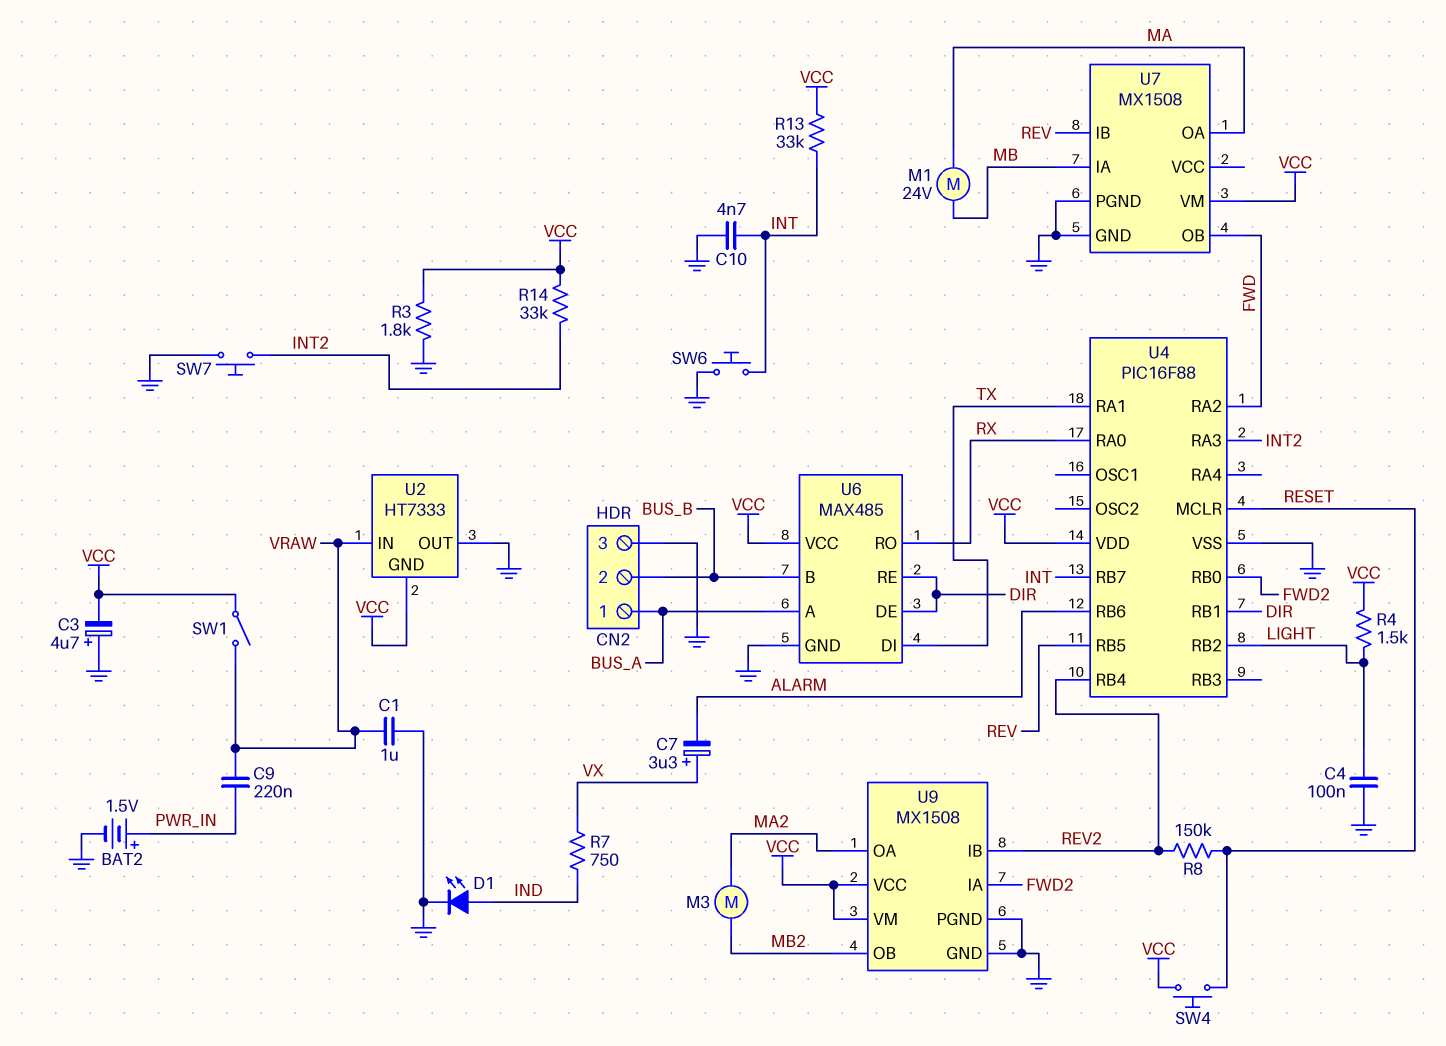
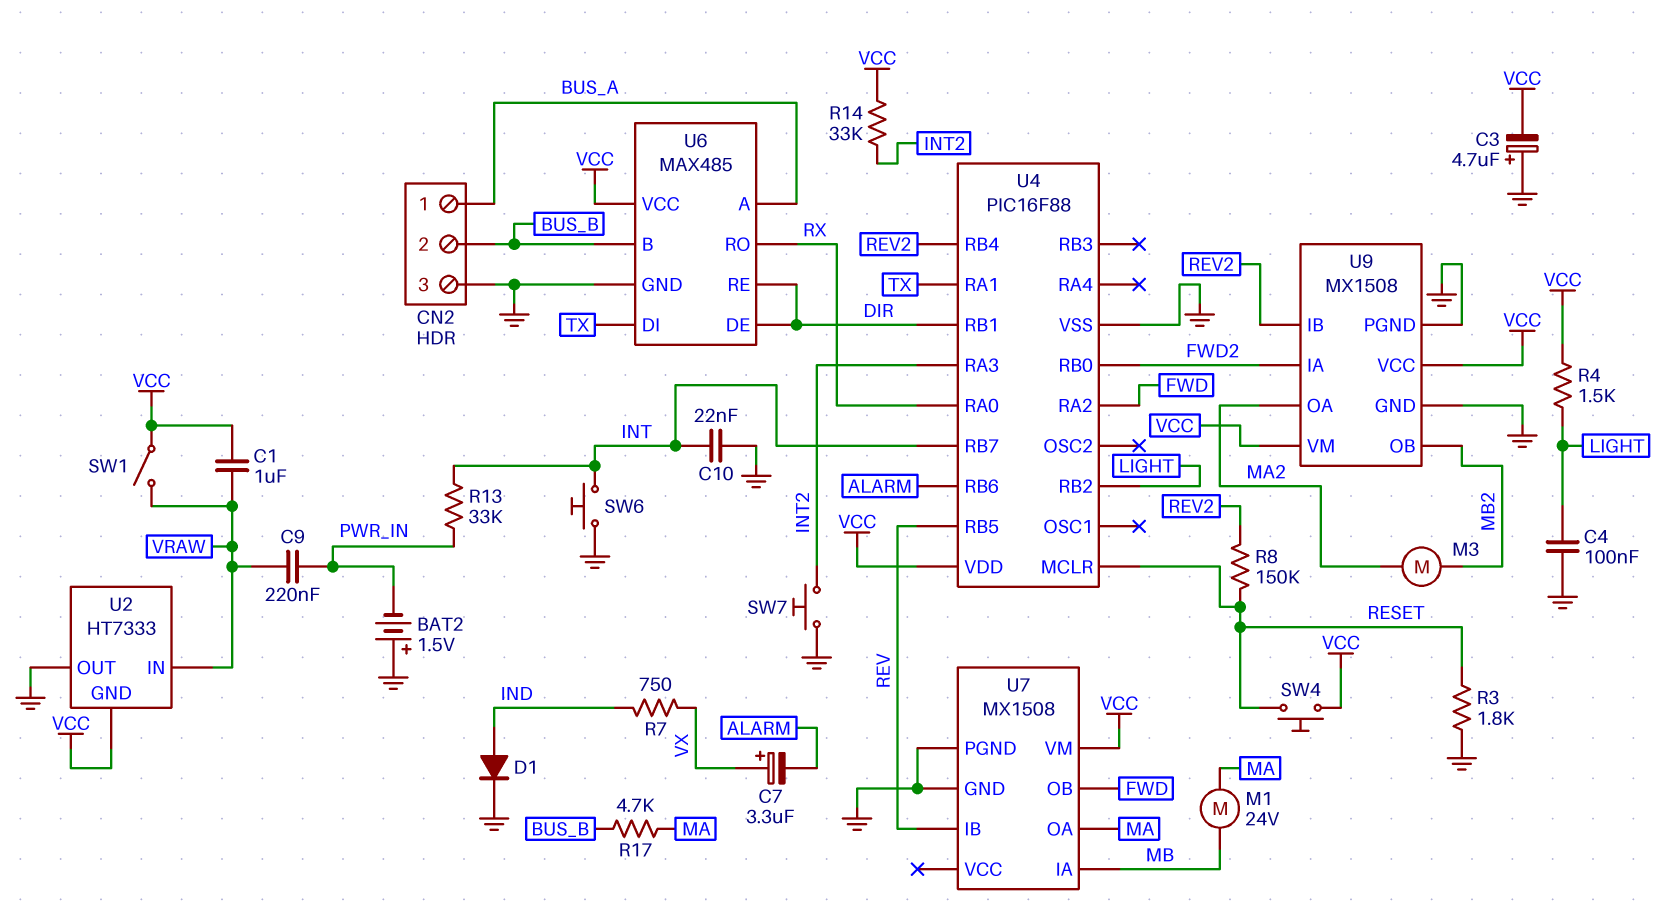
BAT2: 1.5V (plus PWR_IN, minus GND) -> 1.5V (plus GND, minus PWR_IN)
C1: 1uF (GND, VRAW) -> 1uF (VCC, VRAW)
C10: 4.7nF (GND, INT) -> 22nF (GND, INT)
D1: LED (A IND, K GND) -> diode (A IND, K GND)
R3: 1.8k (GND, VCC) -> 1.8k (GND, RESET)
R13: 33k (INT, VCC) -> 33k (INT, PWR_IN)
R17: none -> 4.7k (BUS_B, MA)

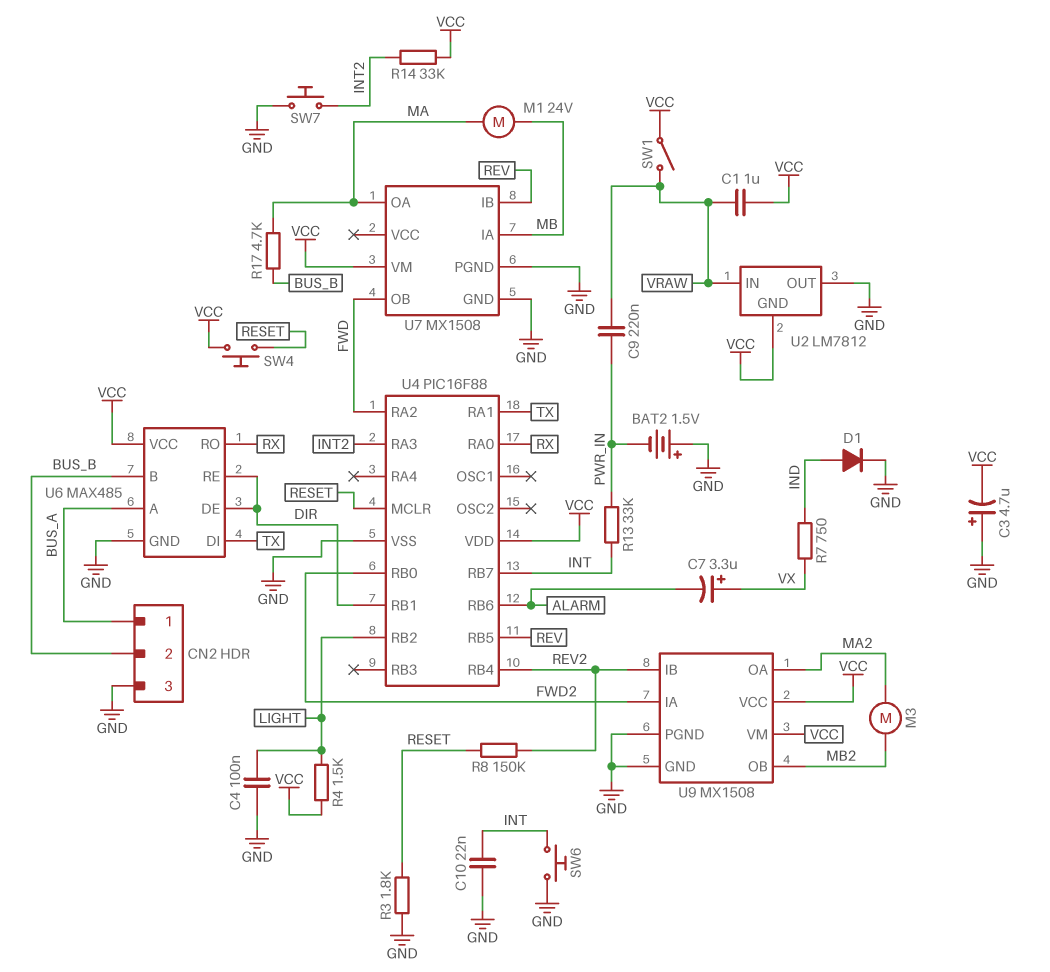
U2: HT7333 -> LM7812

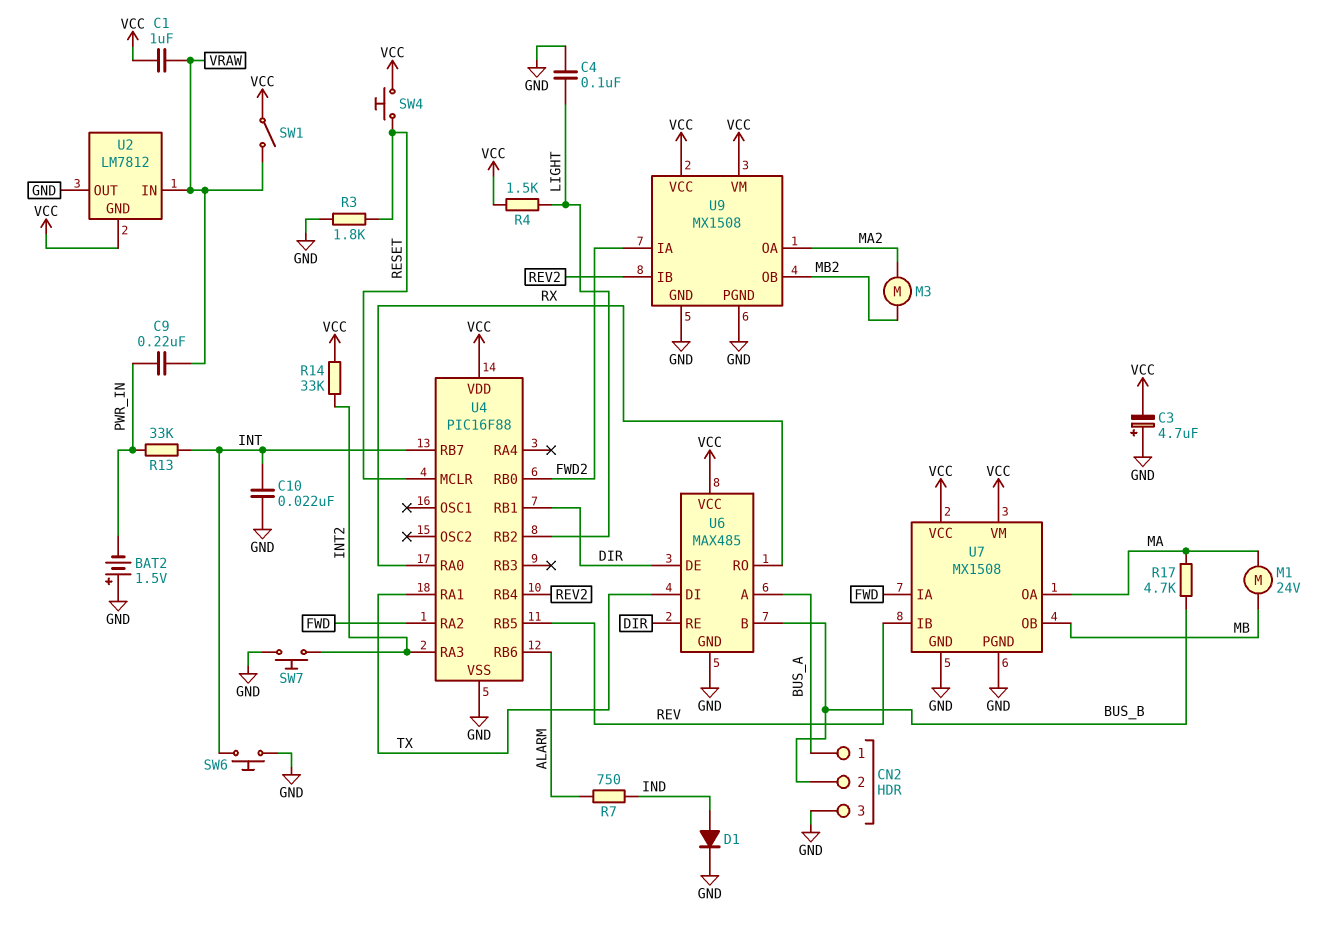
C7: 3.3uF (plus VX, minus ALARM) -> none
R7: 750 (IND, VX) -> 750 (ALARM, IND)
R8: 150k (RESET, REV2) -> none
U7 pin IA: MB -> FWD
U7 pin OB: FWD -> MB
U7 pin VCC: none -> VCC

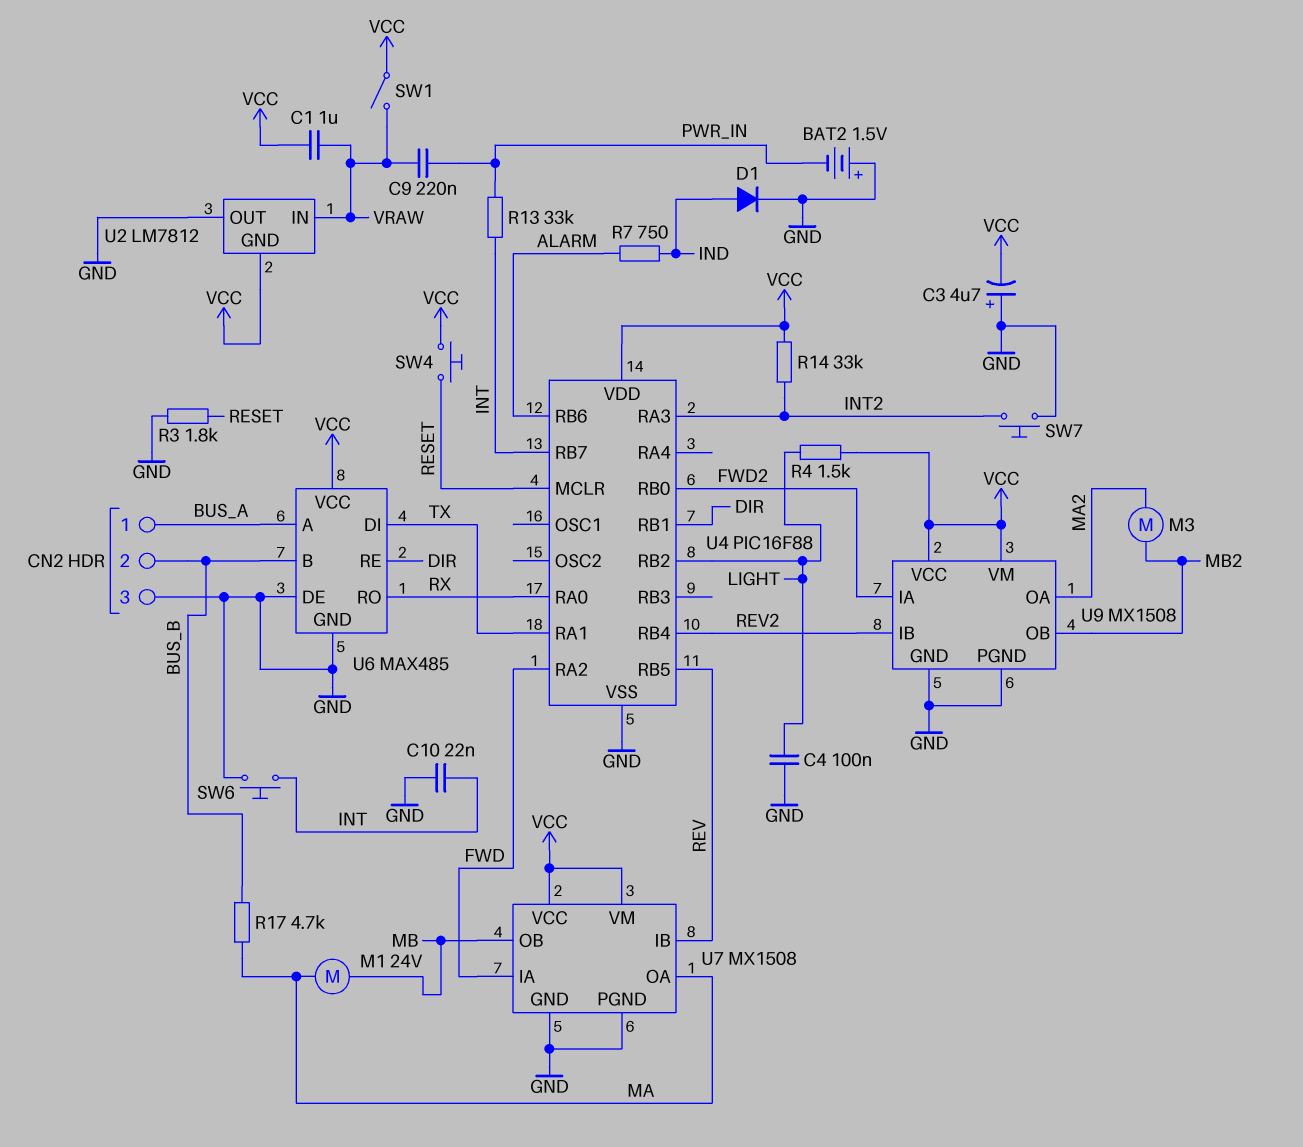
U6 pin DE: DIR -> GND

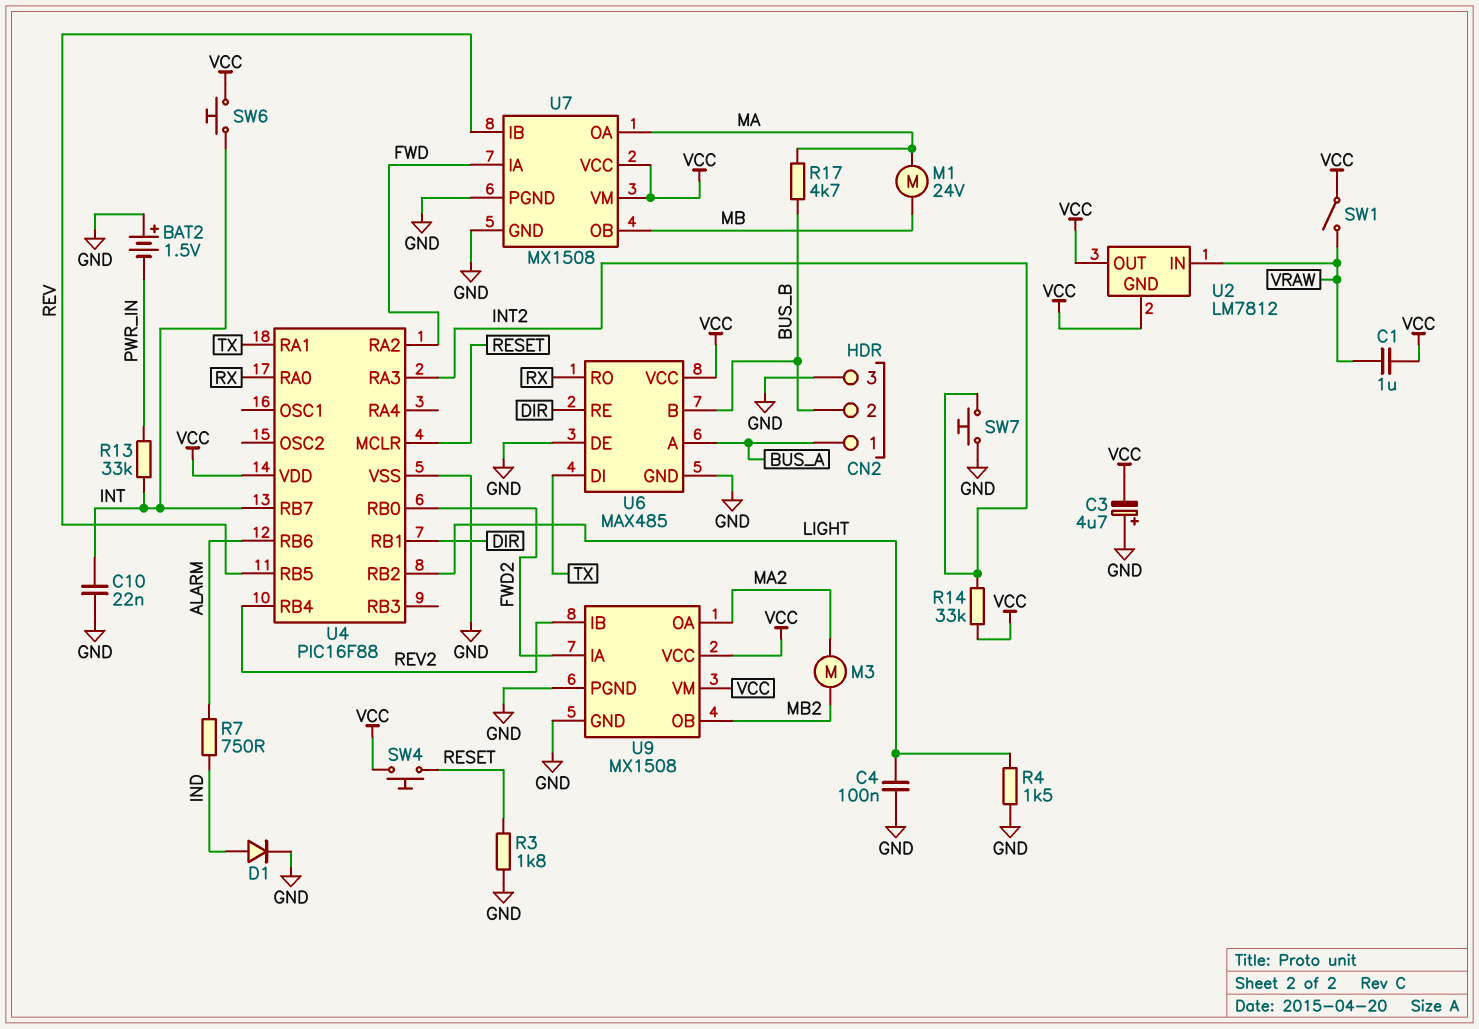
C9: 220nF (PWR_IN, VRAW) -> none
R4: 1.5k (LIGHT, VCC) -> 1.5k (GND, LIGHT)
SW6: button (GND, INT) -> button (INT, VCC)
U2 pin OUT: GND -> VCC

